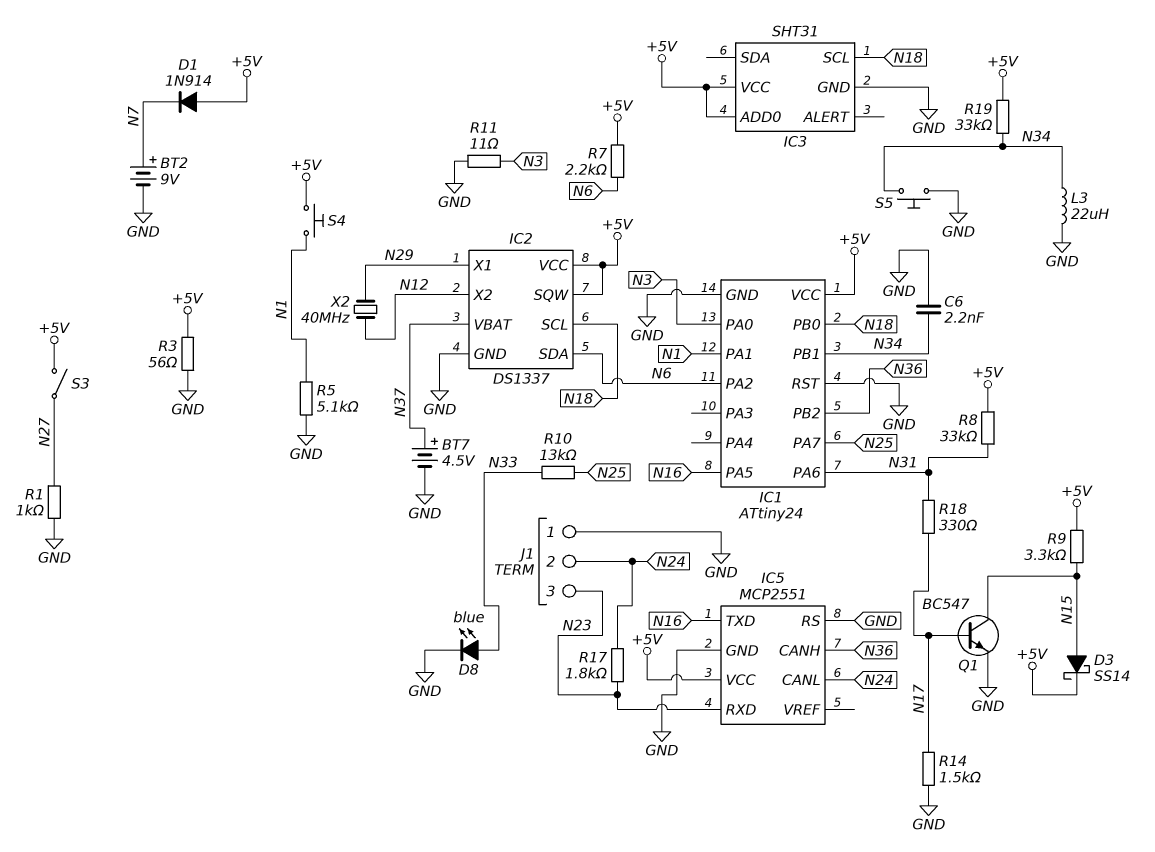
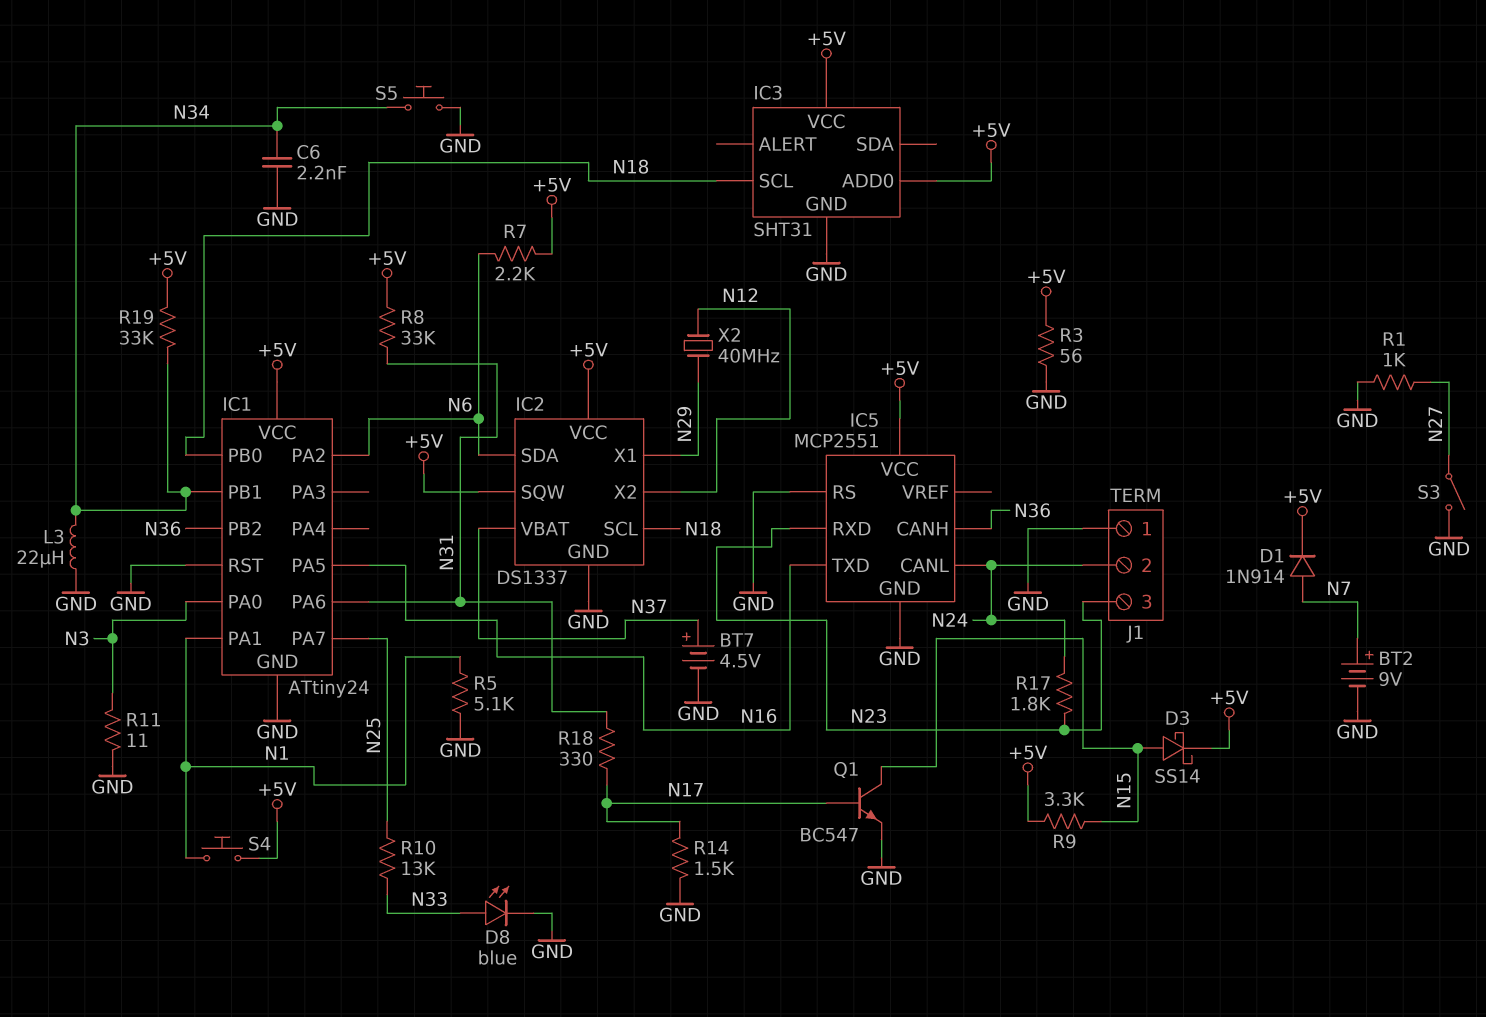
D1: diode 1N914 (A +5V, K N7) -> diode 1N914 (A N7, K +5V)
S3: switch (+5V, N27) -> switch (GND, N27)

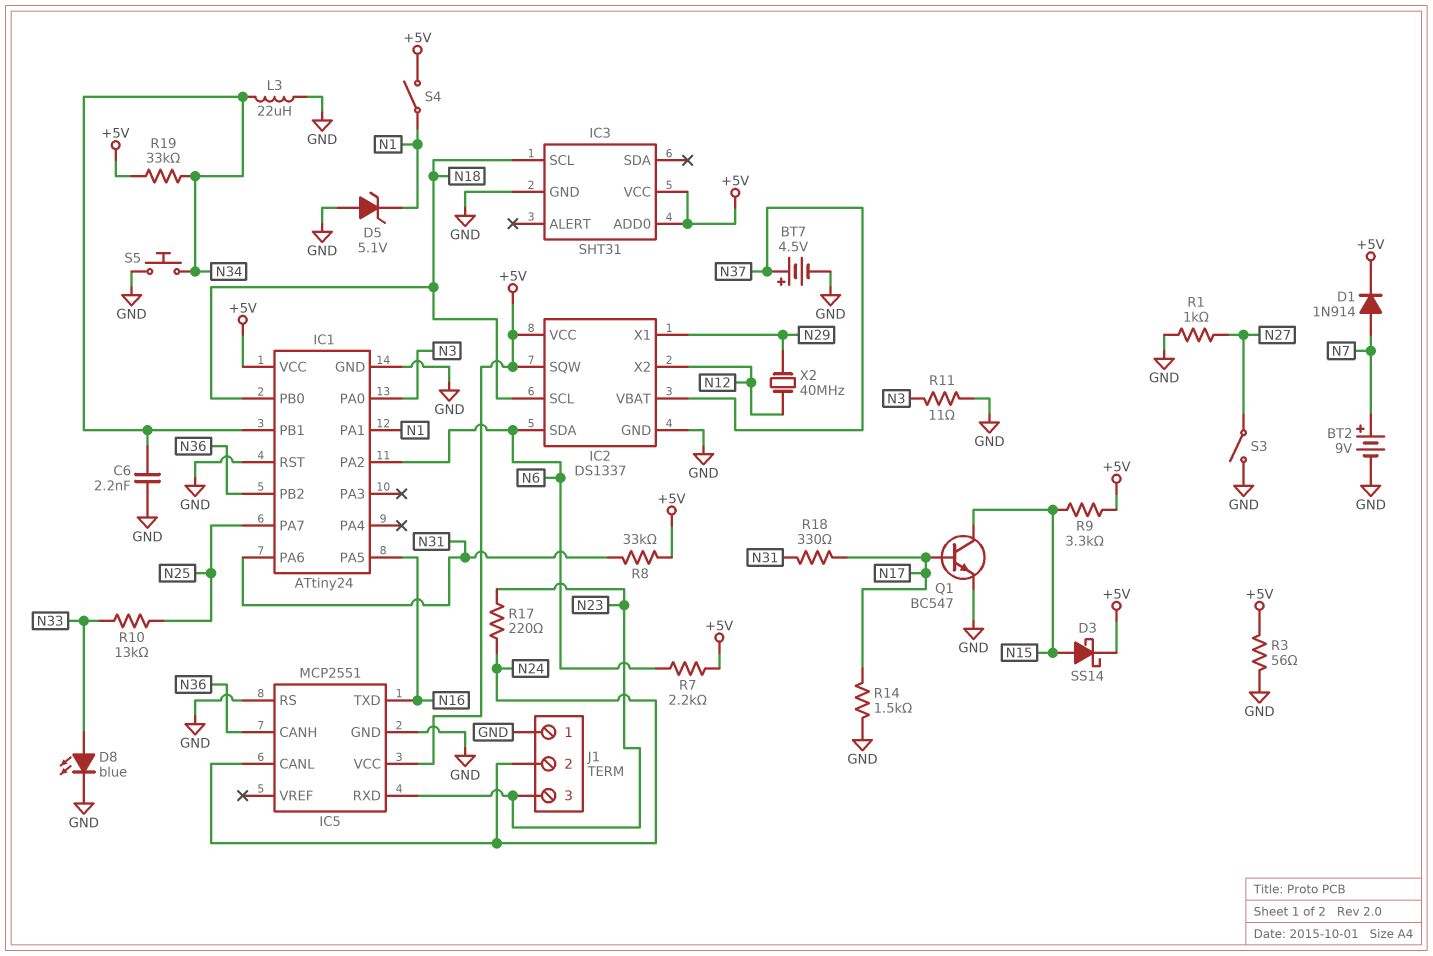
D5: none -> zener 5.1V (A GND, K N1)
R5: 5.1k (GND, N1) -> none
R17: 1.8k (N23, N24) -> 220 (N23, N24)
S4: button (+5V, N1) -> switch (+5V, N1)

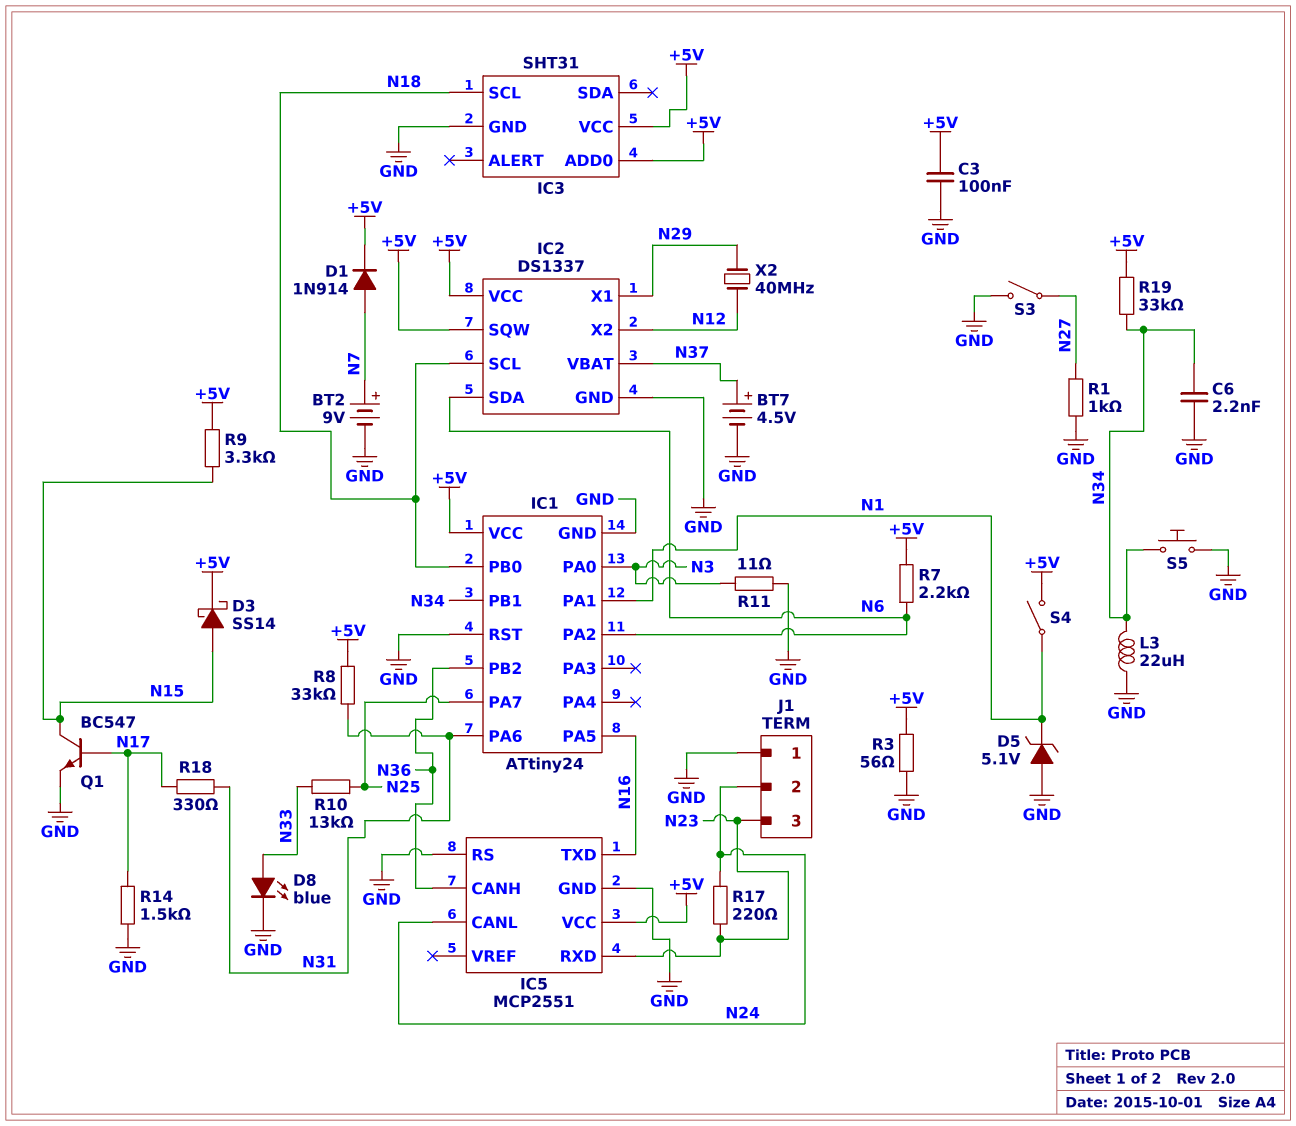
C3: none -> 100nF (+5V, GND)

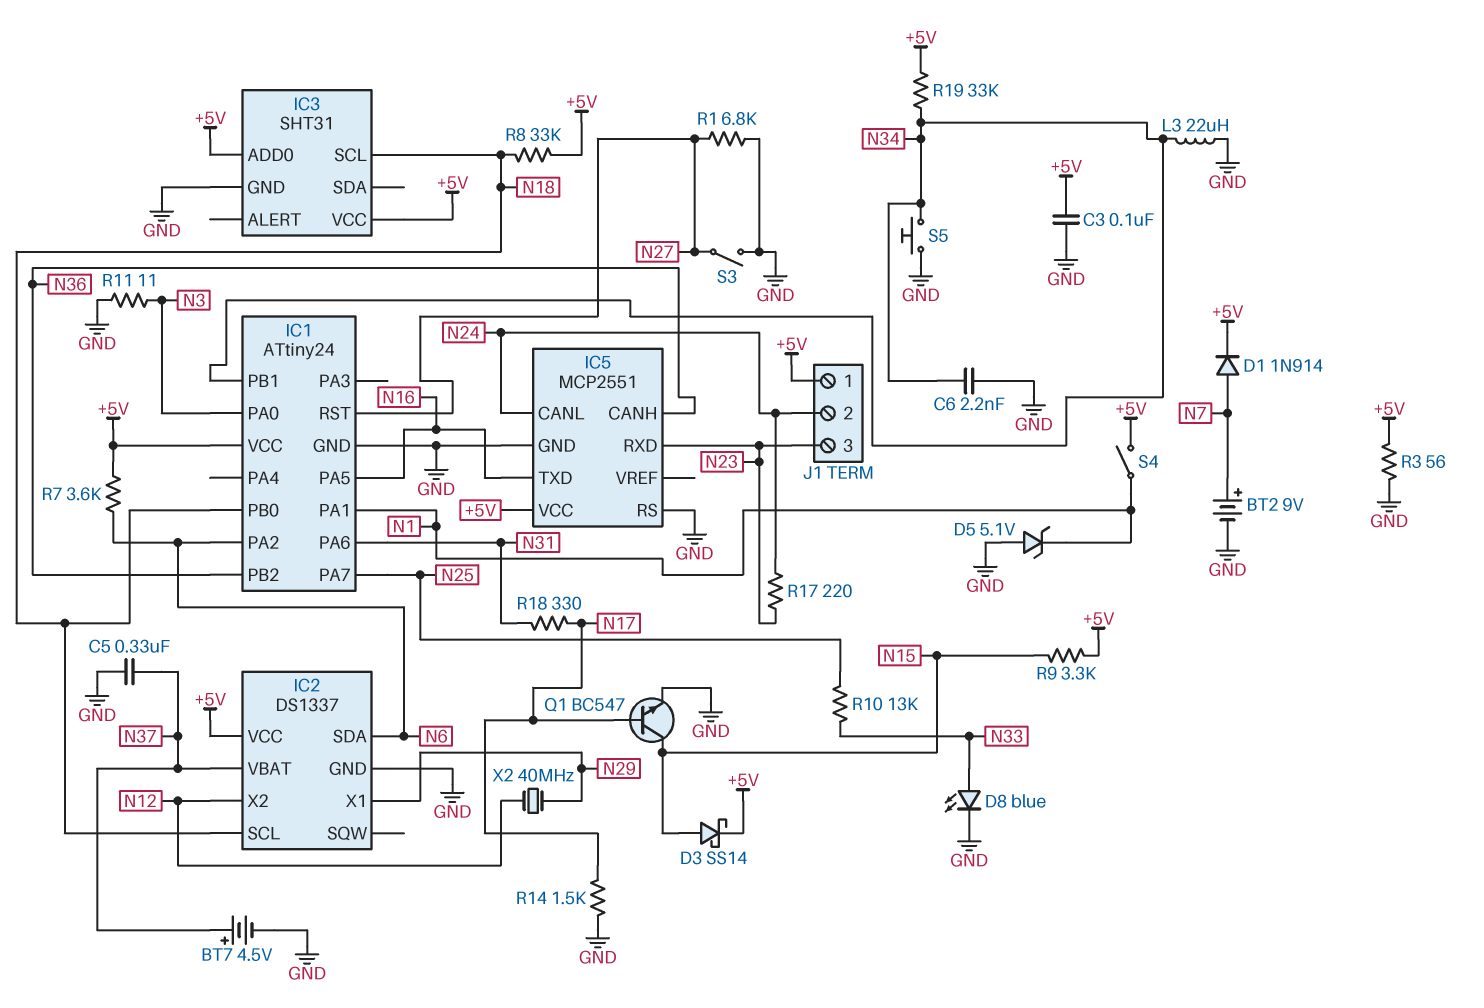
C5: none -> 330nF (GND, N37)
IC1 pin RST: GND -> N27
IC2 pin SQW: +5V -> none
J1 pin 1: GND -> +5V
R1: 1k (GND, N27) -> 6.8k (GND, N27)
R7: 2.2k (+5V, N6) -> 3.6k (+5V, N6)
R8: 33k (+5V, N31) -> 33k (+5V, N18)

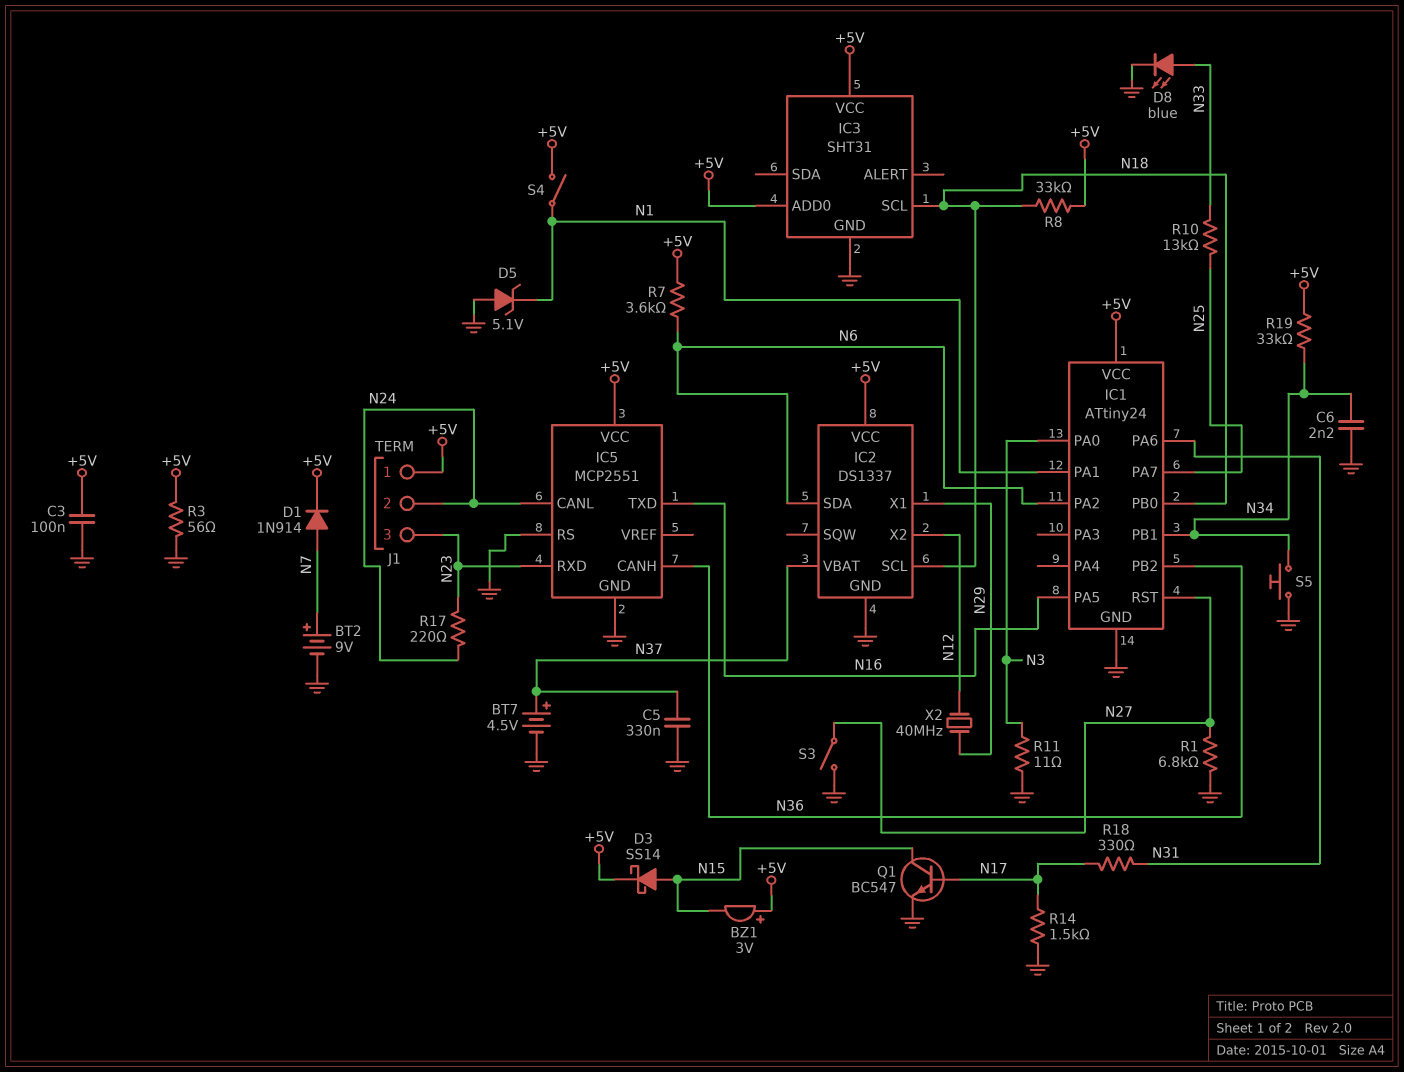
BZ1: none -> buzzer 3V (plus +5V, minus N15)
L3: 22uH (GND, N34) -> none
R9: 3.3k (+5V, N15) -> none

